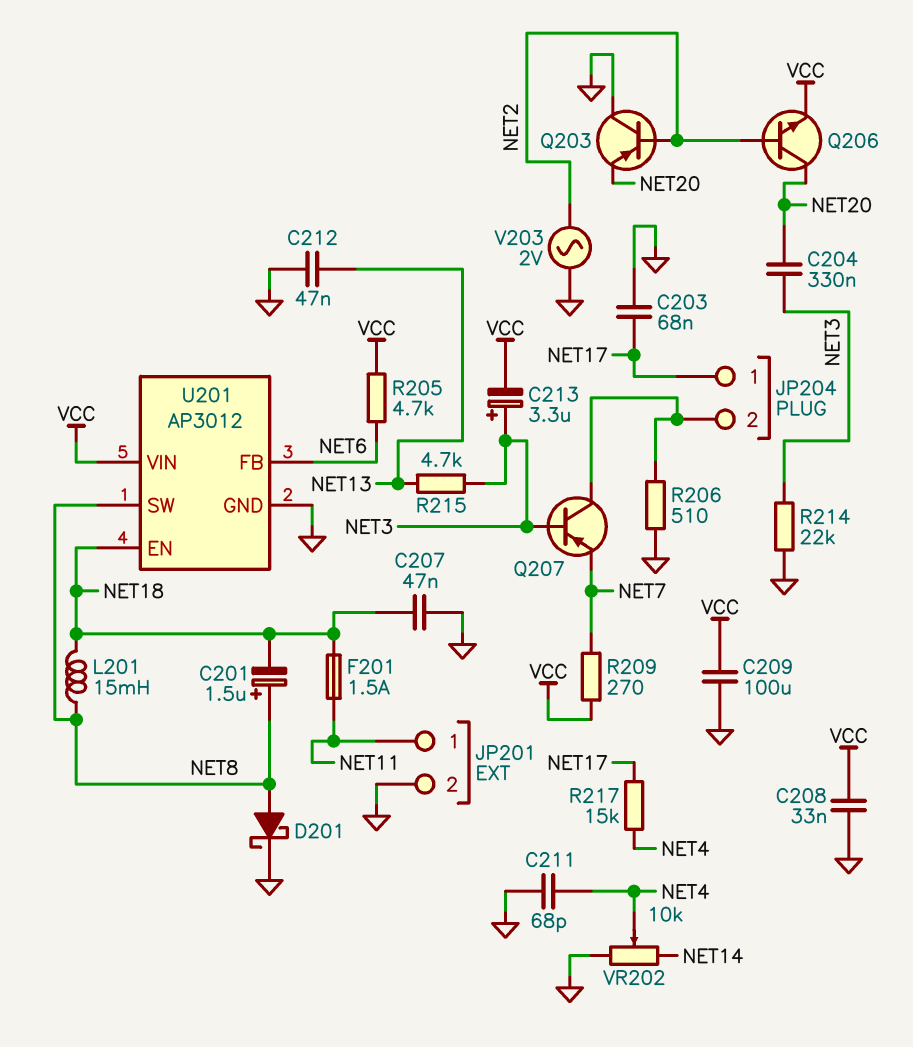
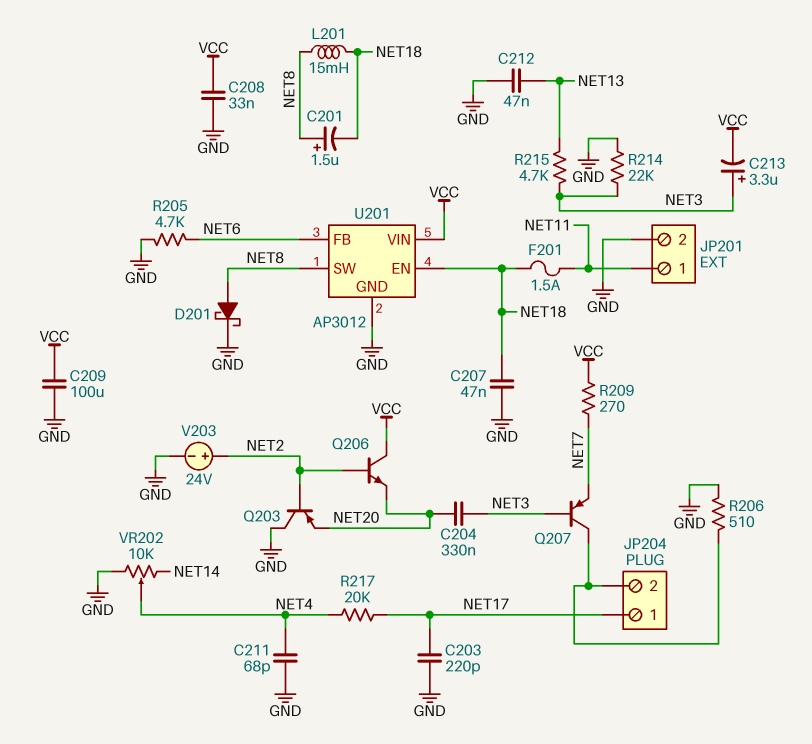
C203: 68nF (GND, NET17) -> 220pF (GND, NET17)
Q206: NPN (B NET2, C NET20, E VCC) -> NPN (B NET2, C VCC, E NET20)
R205: 4.7k (NET6, VCC) -> 4.7k (GND, NET6)
R217: 15k (NET4, NET17) -> 20k (NET4, NET17)
V203: AC 2V (GND, NET2) -> 24V (plus NET2, minus GND)

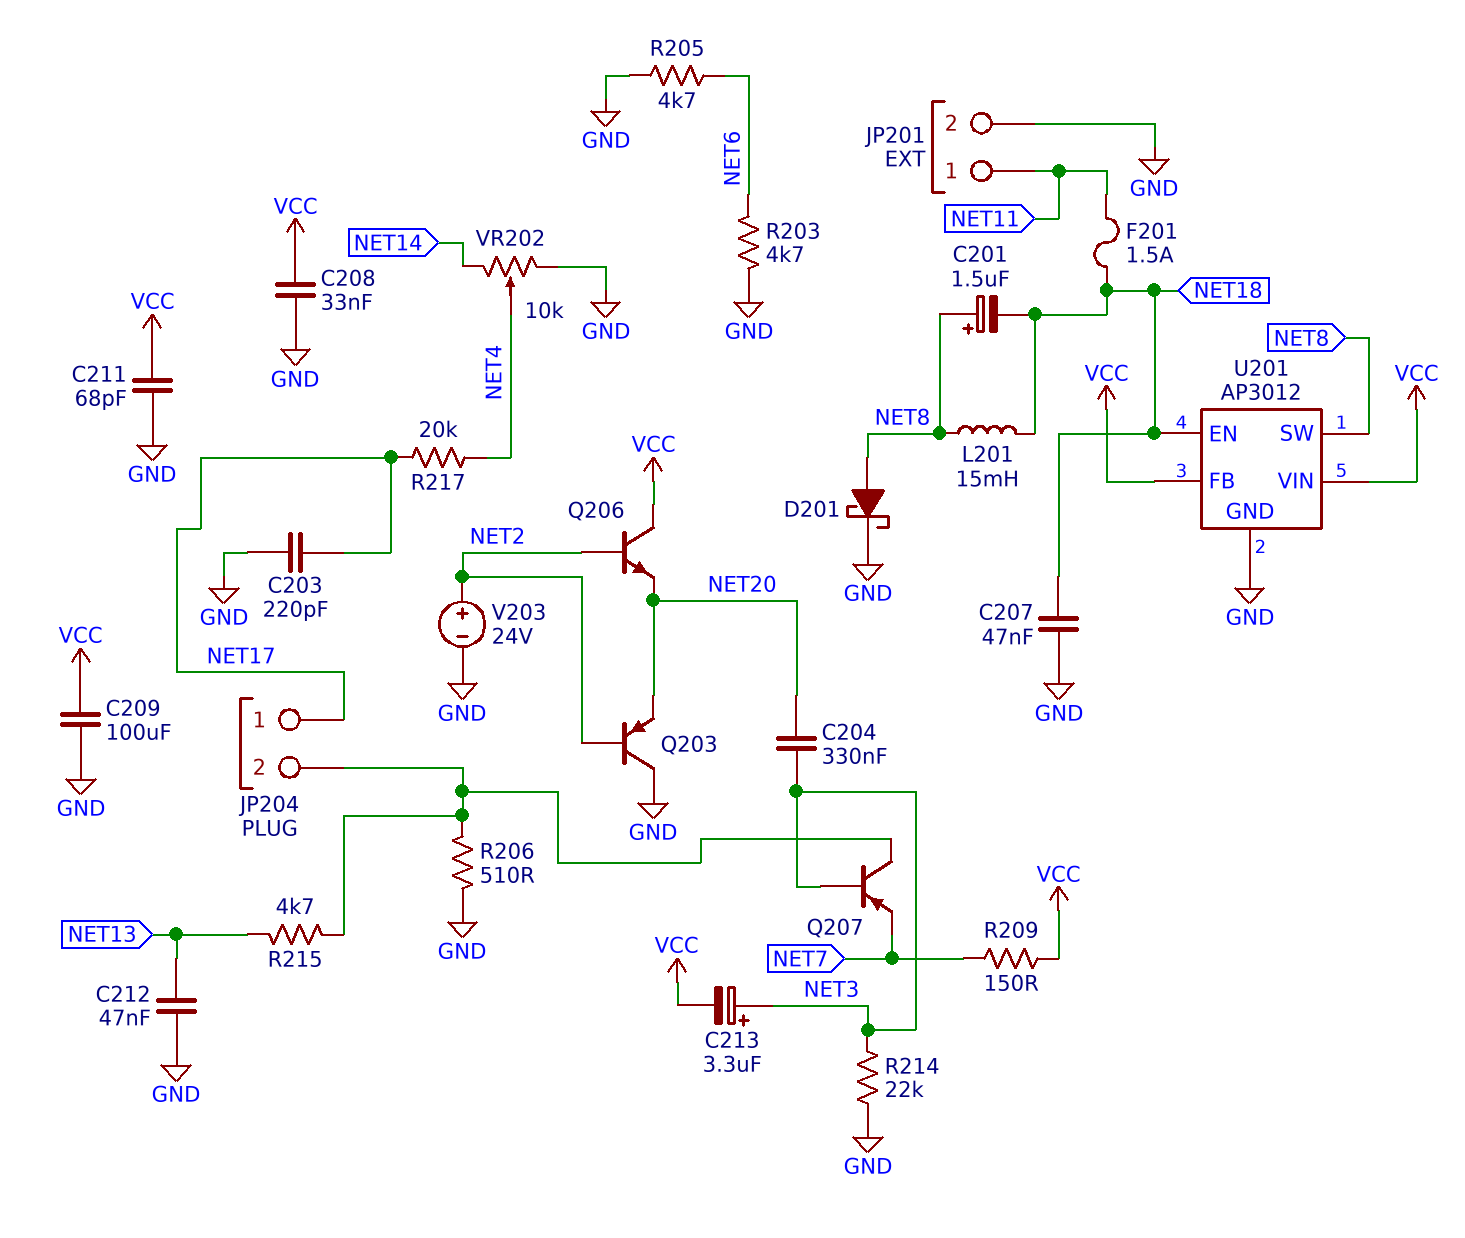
C211: 68pF (GND, NET4) -> 68pF (GND, VCC)
R203: none -> 4.7k (GND, NET6)
R209: 270 (NET7, VCC) -> 150 (NET7, VCC)
R215: 4.7k (NET3, NET13) -> 4.7k (JP204/2, NET13)
U201 pin FB: NET6 -> VCC

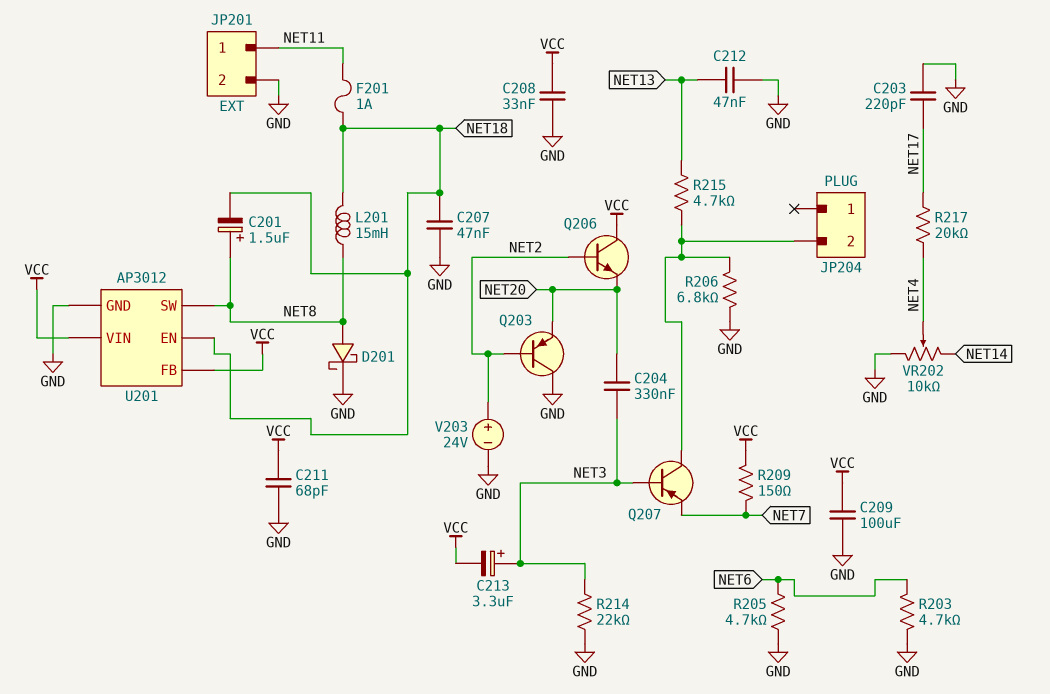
F201: 1.5A (NET11, NET18) -> 1A (NET11, NET18)
JP204 pin 1: NET17 -> none
R206: 510 (GND, JP204/2) -> 6.8k (GND, JP204/2)

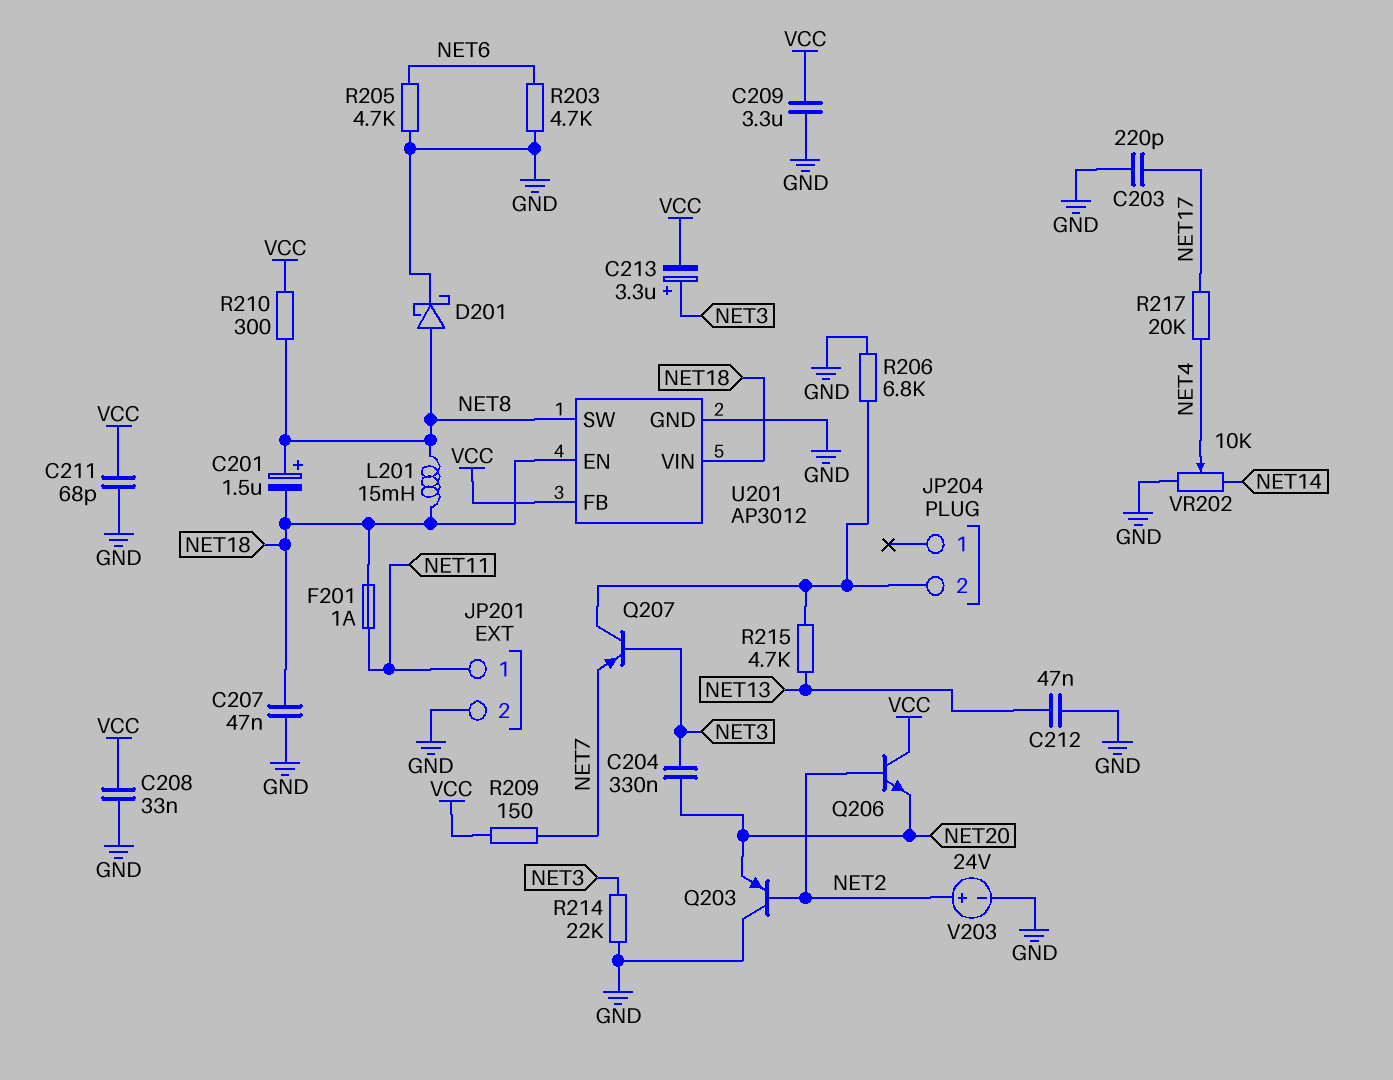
C209: 100uF (GND, VCC) -> 3.3uF (GND, VCC)
R210: none -> 300 (NET8, VCC)
U201 pin VIN: VCC -> NET18

